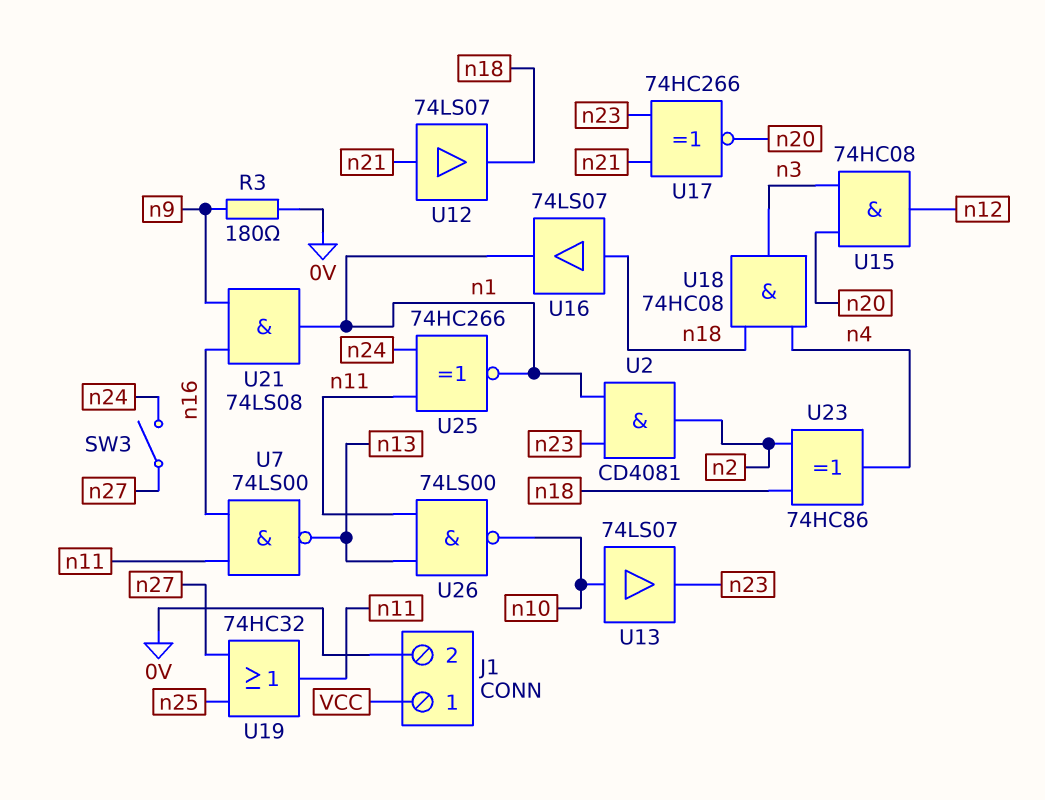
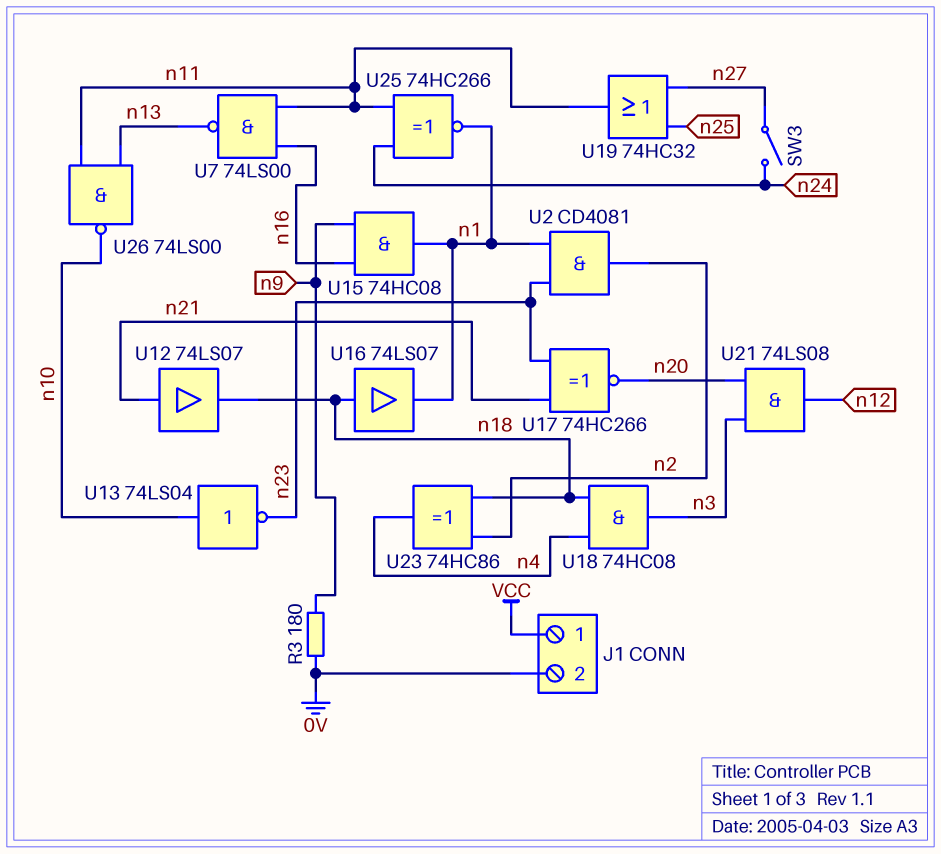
U13: buffer 74LS07 (in n10, out n23) -> NOT 74LS04 (in n10, out n23)
U15: AND 74HC08 (in n3, in n20, out n12) -> AND 74HC08 (in n9, in n16, out n1)
U21: AND 74LS08 (in n9, in n16, out n1) -> AND 74LS08 (in n3, in n20, out n12)

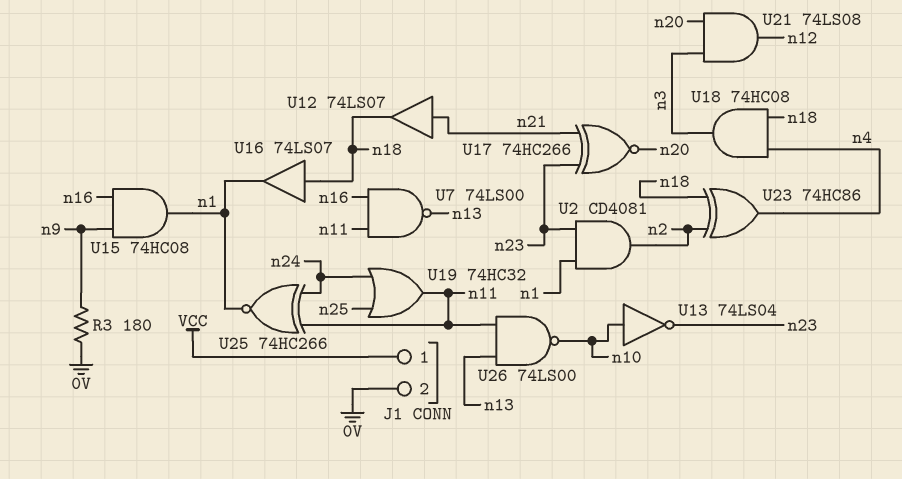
SW3: switch (n24, n27) -> none
U19: OR 74HC32 (in n25, in n27, out n11) -> OR 74HC32 (in n24, in n25, out n11)

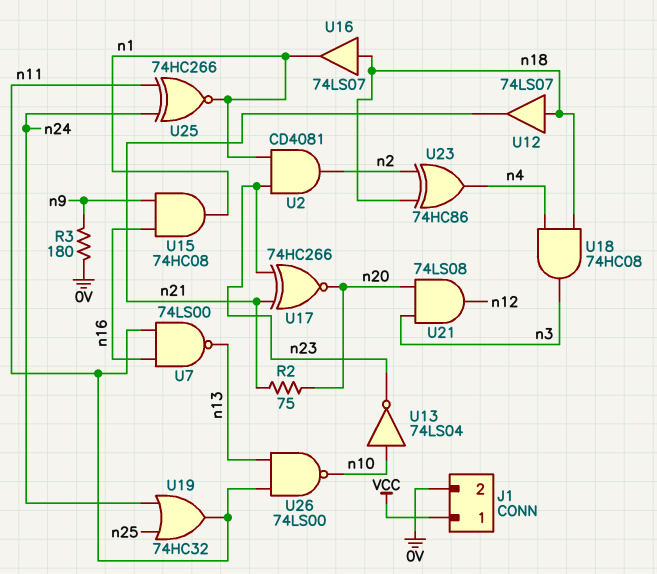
R2: none -> 75 (n20, n21)
U12: buffer 74LS07 (in n21, out n18) -> buffer 74LS07 (in n18, out n21)

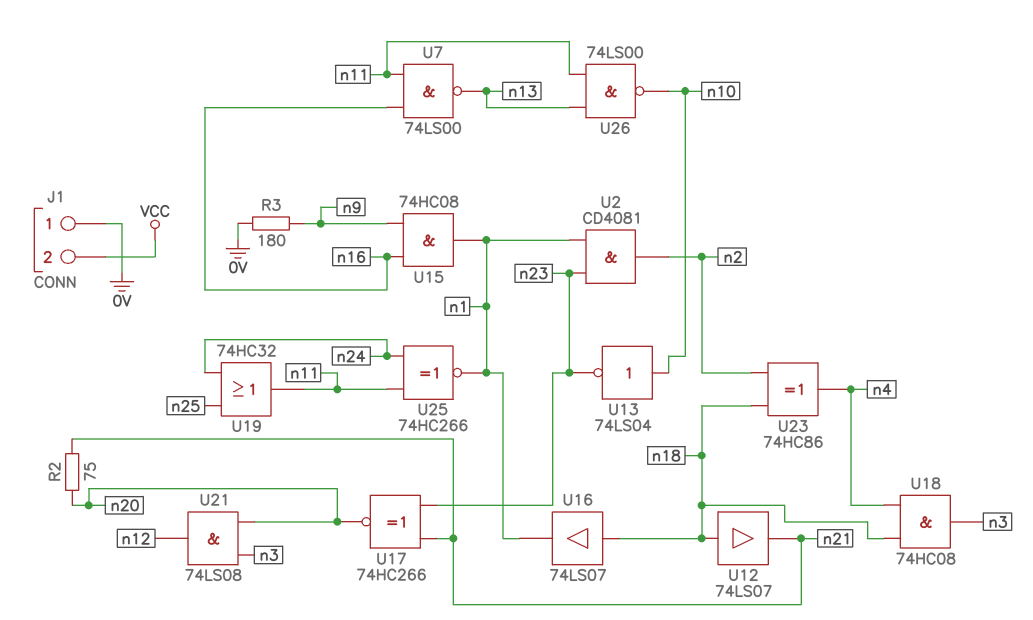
J1 pin 1: VCC -> 0V
J1 pin 2: 0V -> VCC

